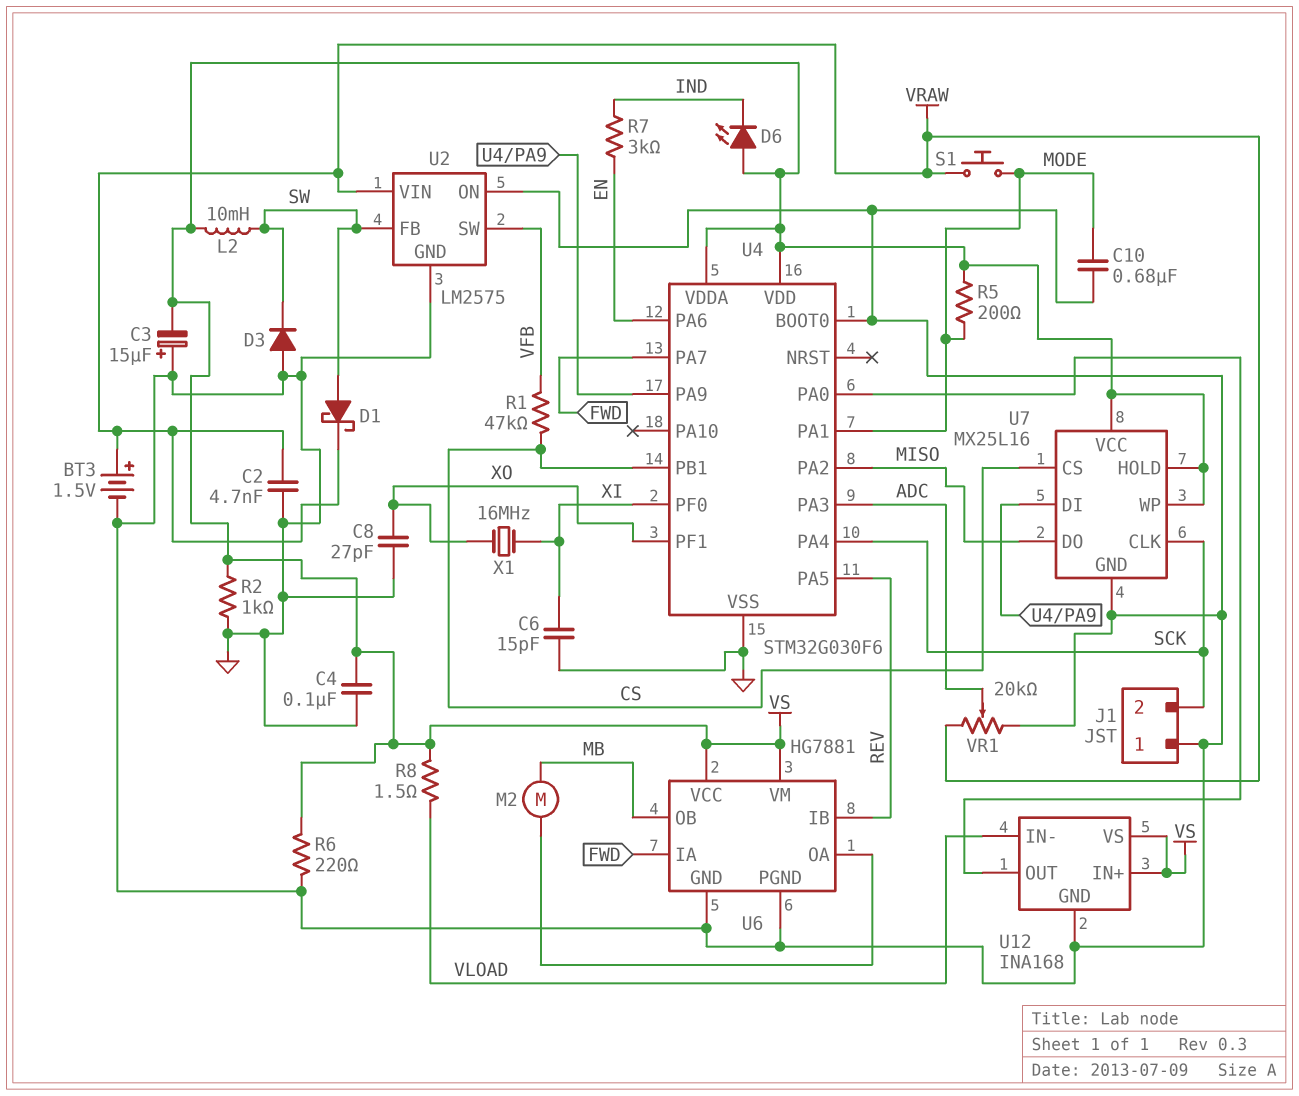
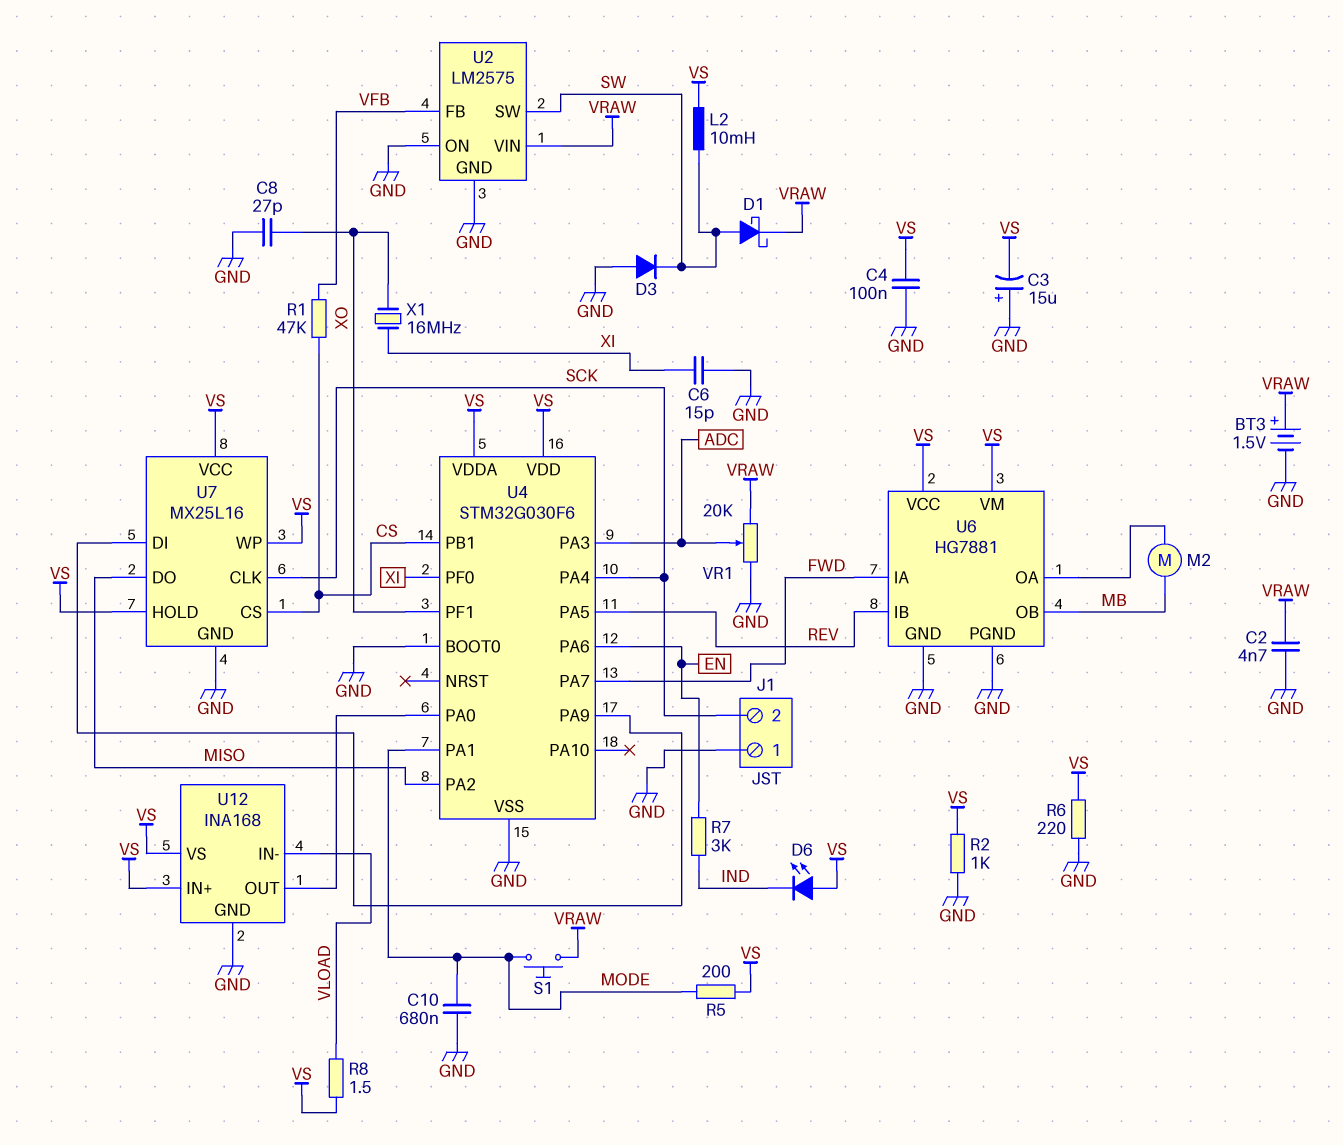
U2 pin FB: SW -> VFB
U2 pin SW: VFB -> SW

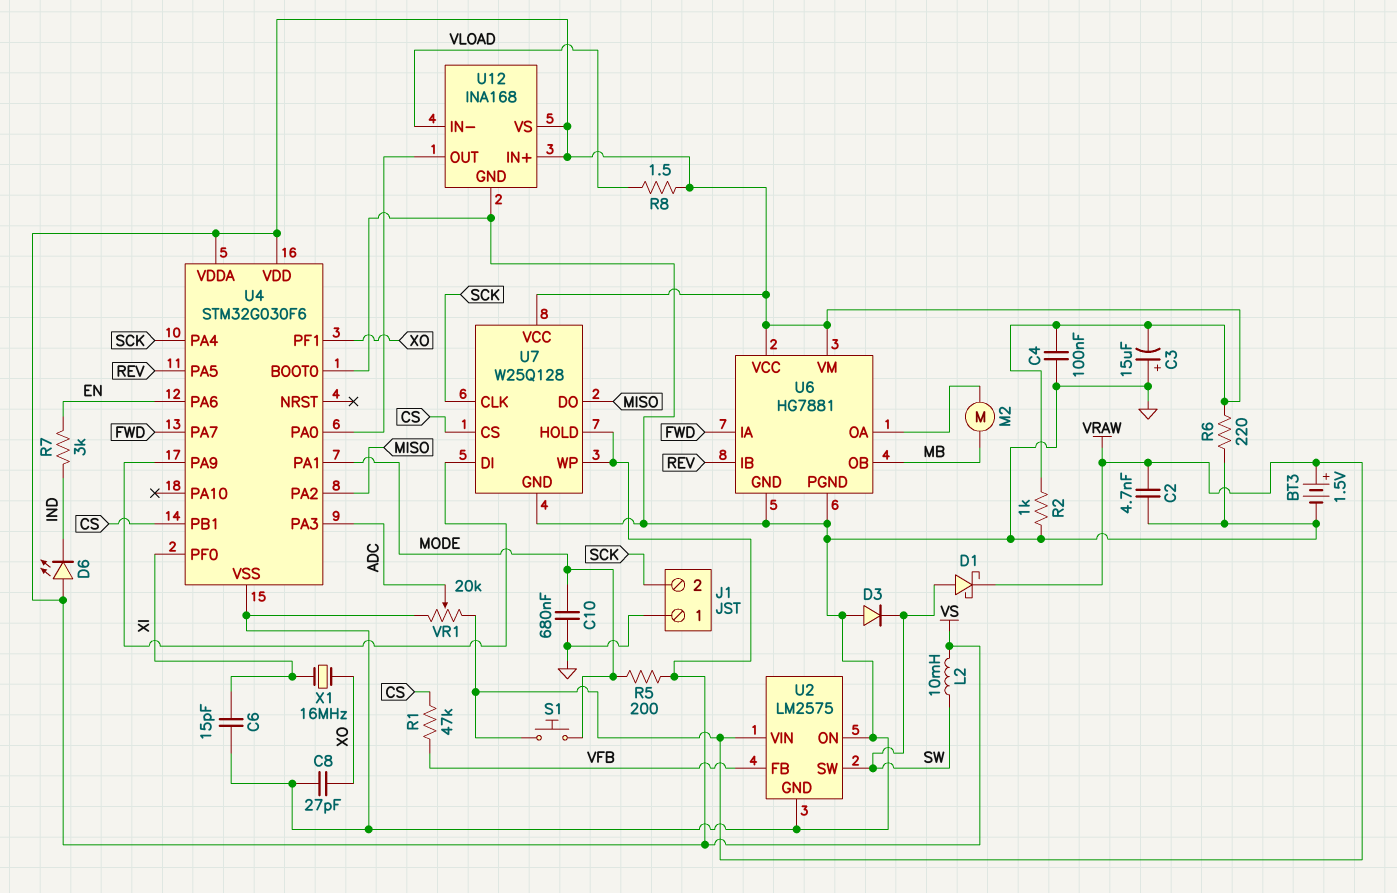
U7: MX25L16 -> W25Q128

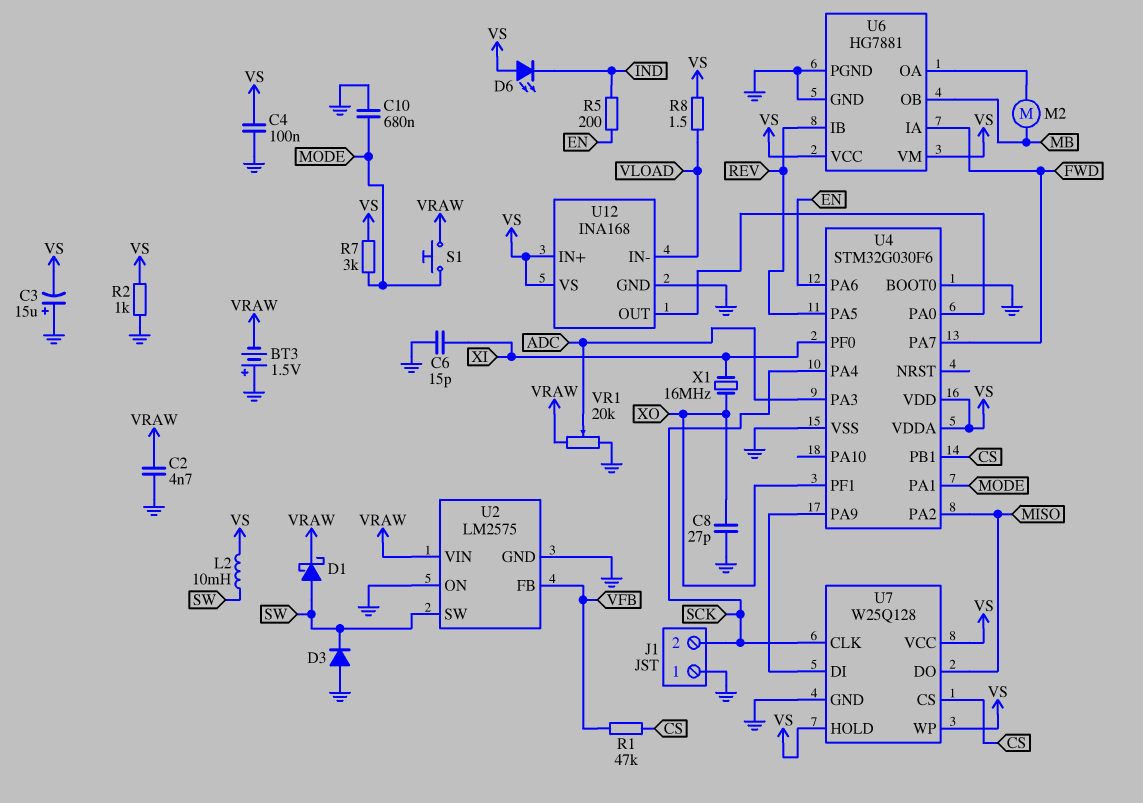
BT3: 1.5V (plus VRAW, minus GND) -> 1.5V (plus GND, minus VRAW)
R5: 200 (MODE, VS) -> 200 (EN, IND)
R6: 220 (GND, VS) -> none
R7: 3k (EN, IND) -> 3k (MODE, VS)

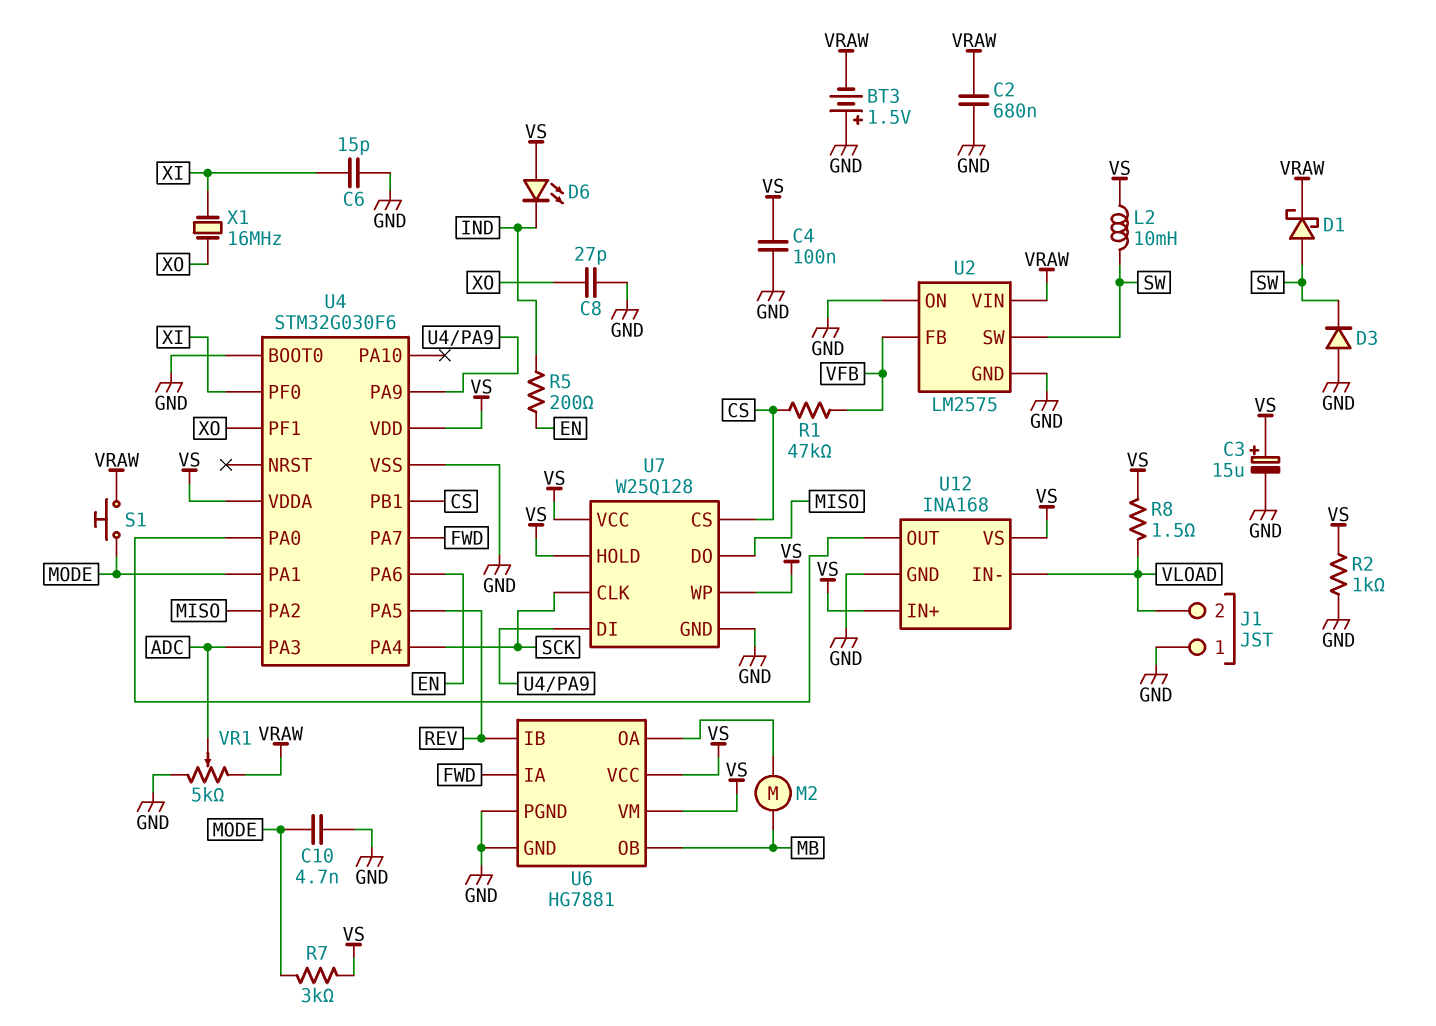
C2: 4.7nF (GND, VRAW) -> 680nF (GND, VRAW)
C3: 15uF (plus GND, minus VS) -> 15uF (plus VS, minus GND)
C10: 680nF (GND, MODE) -> 4.7nF (GND, MODE)
J1 pin 2: SCK -> VLOAD
VR1: 20k (GND, VRAW, wiper ADC) -> 5k (GND, VRAW, wiper ADC)

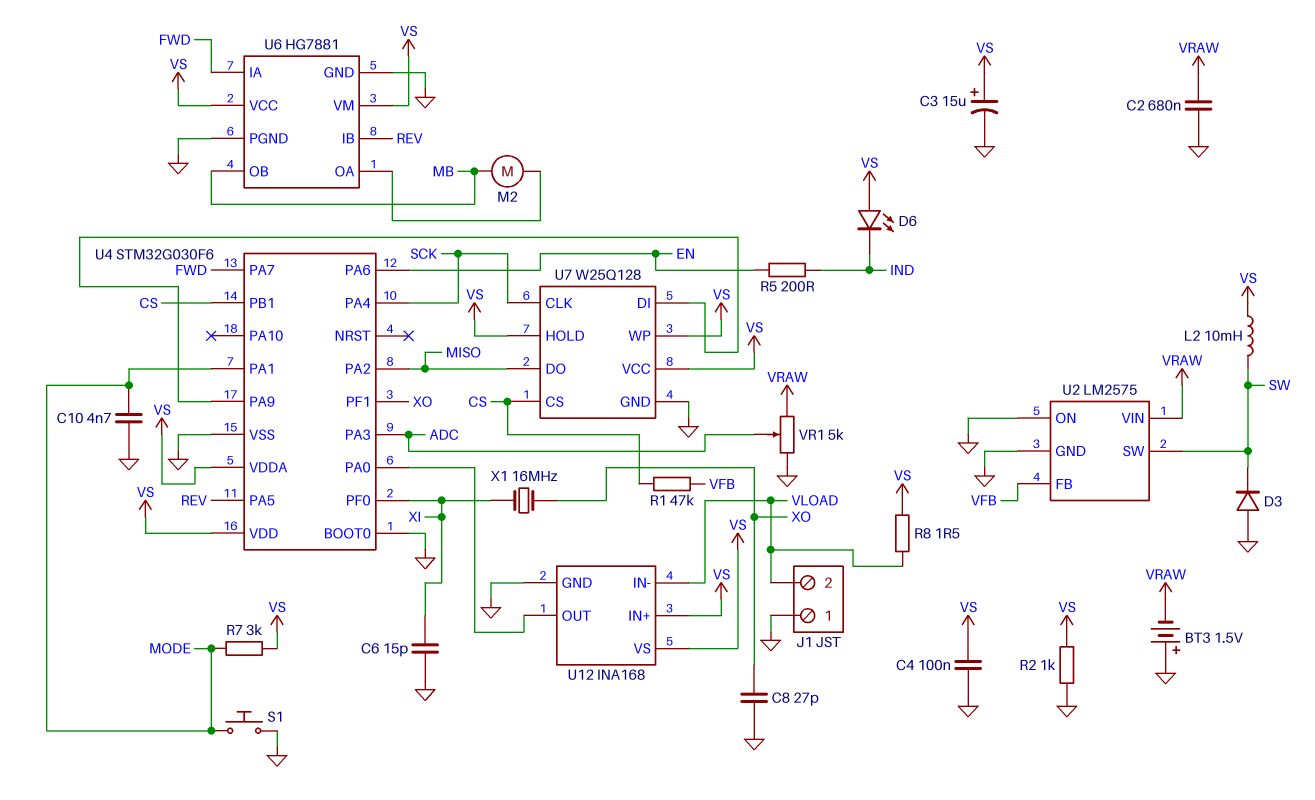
D1: schottky (A SW, K VRAW) -> none
S1: button (MODE, VRAW) -> button (GND, MODE)

